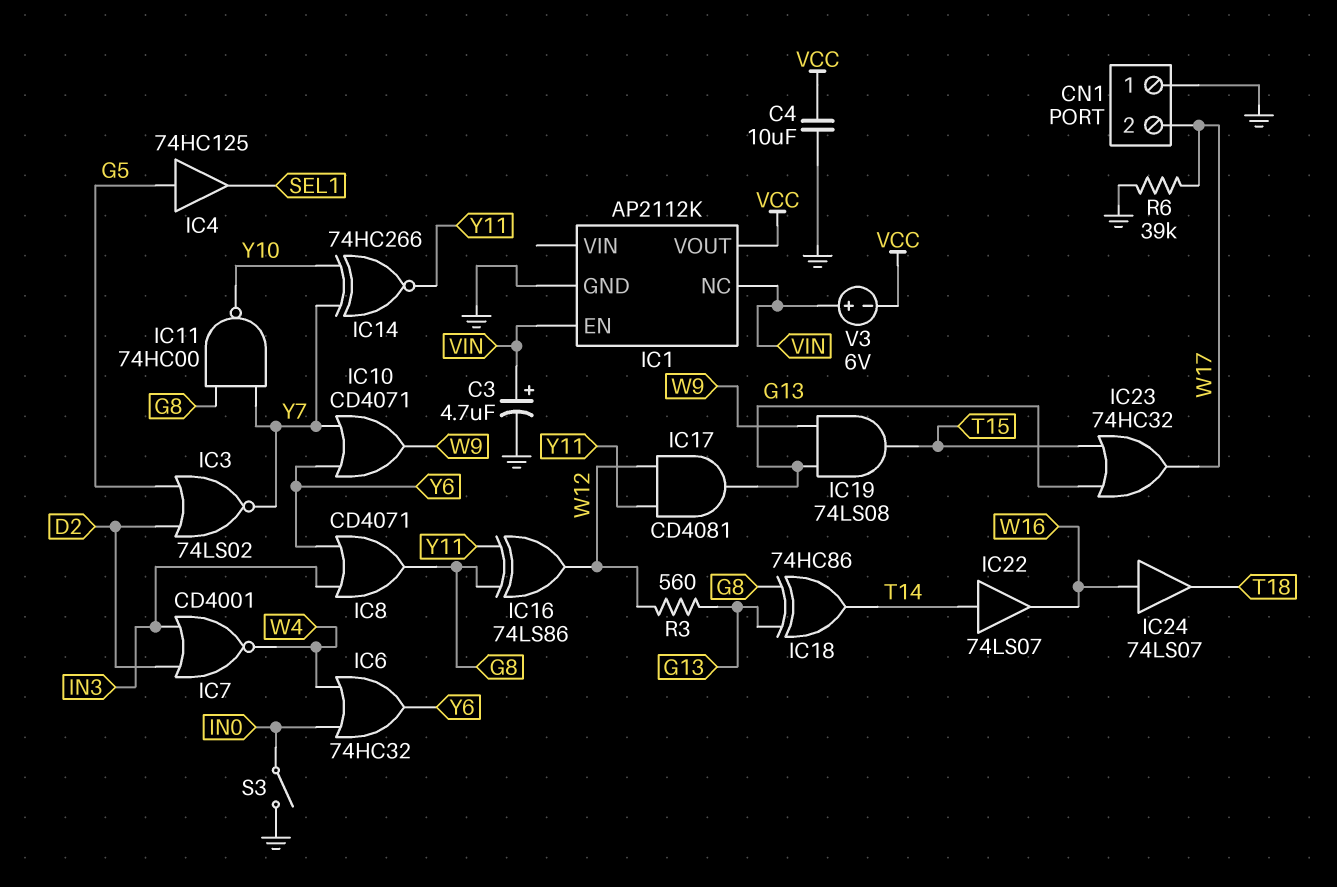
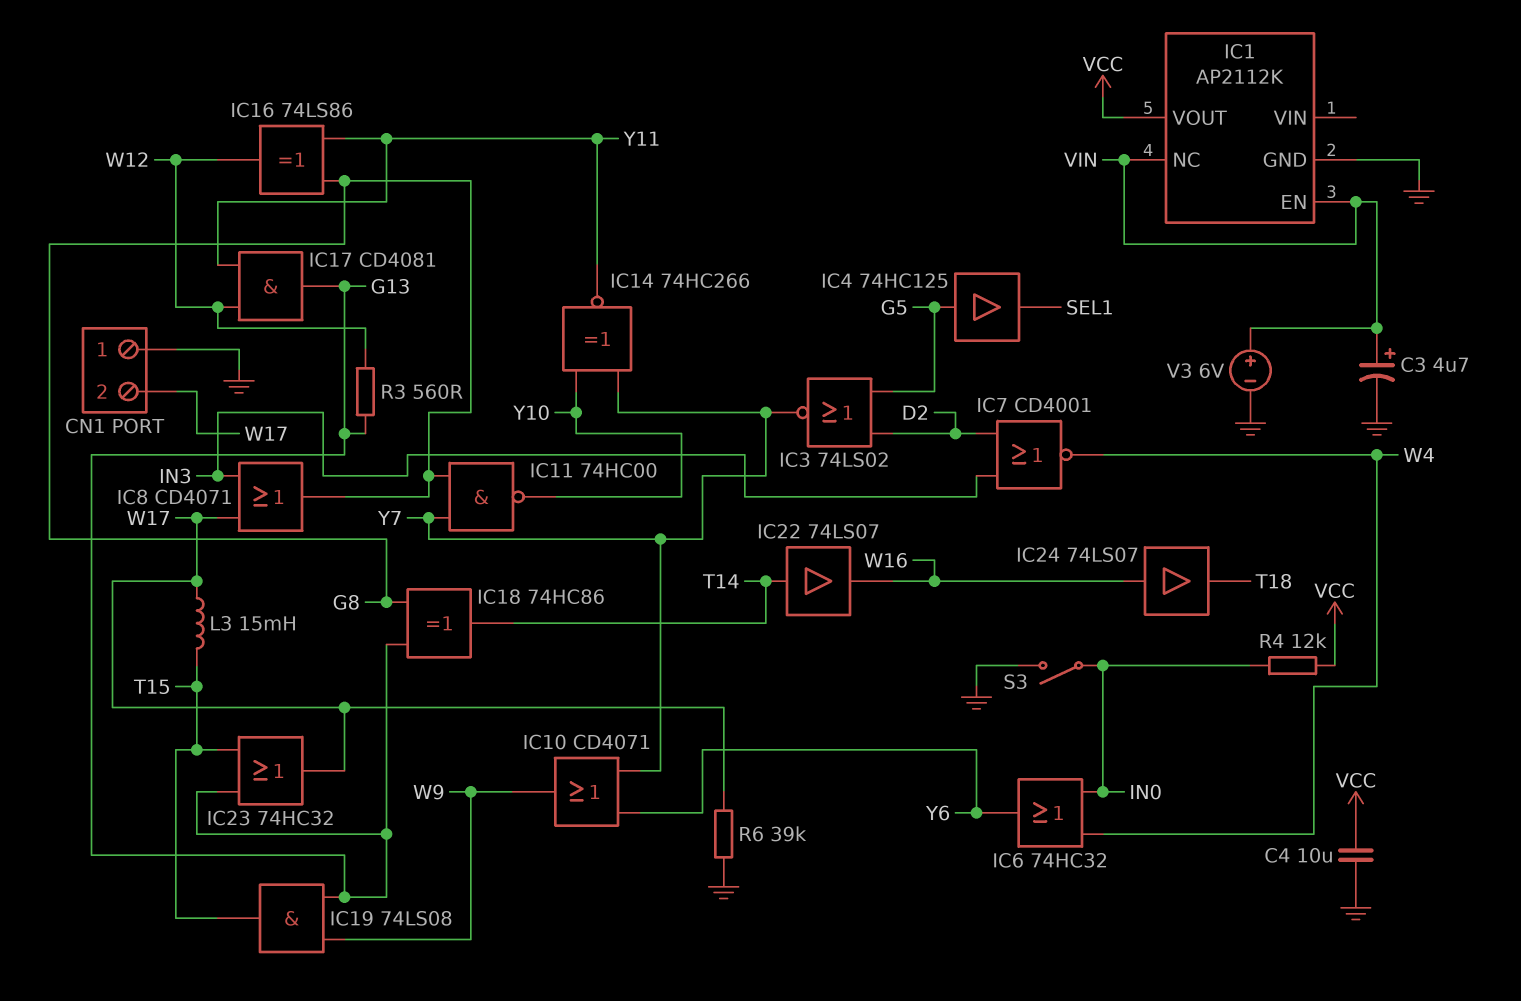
IC8: OR CD4071 (in IN3, in Y6, out G8) -> OR CD4071 (in IN3, in W17, out G8)
L3: none -> 15mH (T15, W17)
R4: none -> 12k (IN0, VCC)
V3: 6V (plus VIN, minus VCC) -> 6V (plus VIN, minus GND)

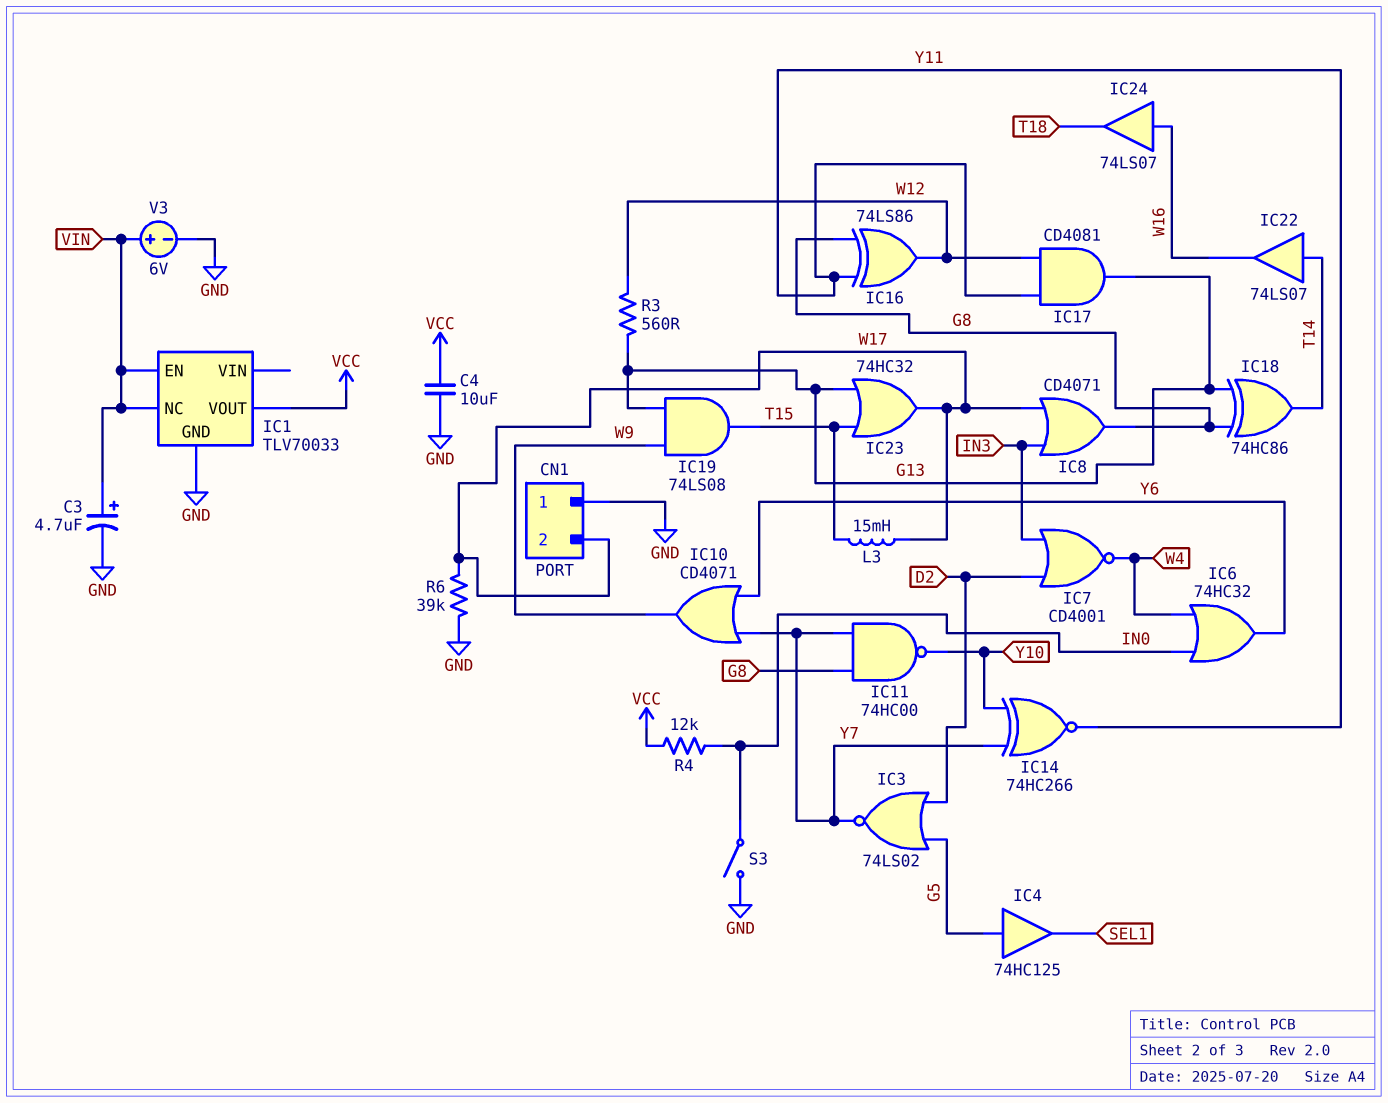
IC1: AP2112K -> TLV70033

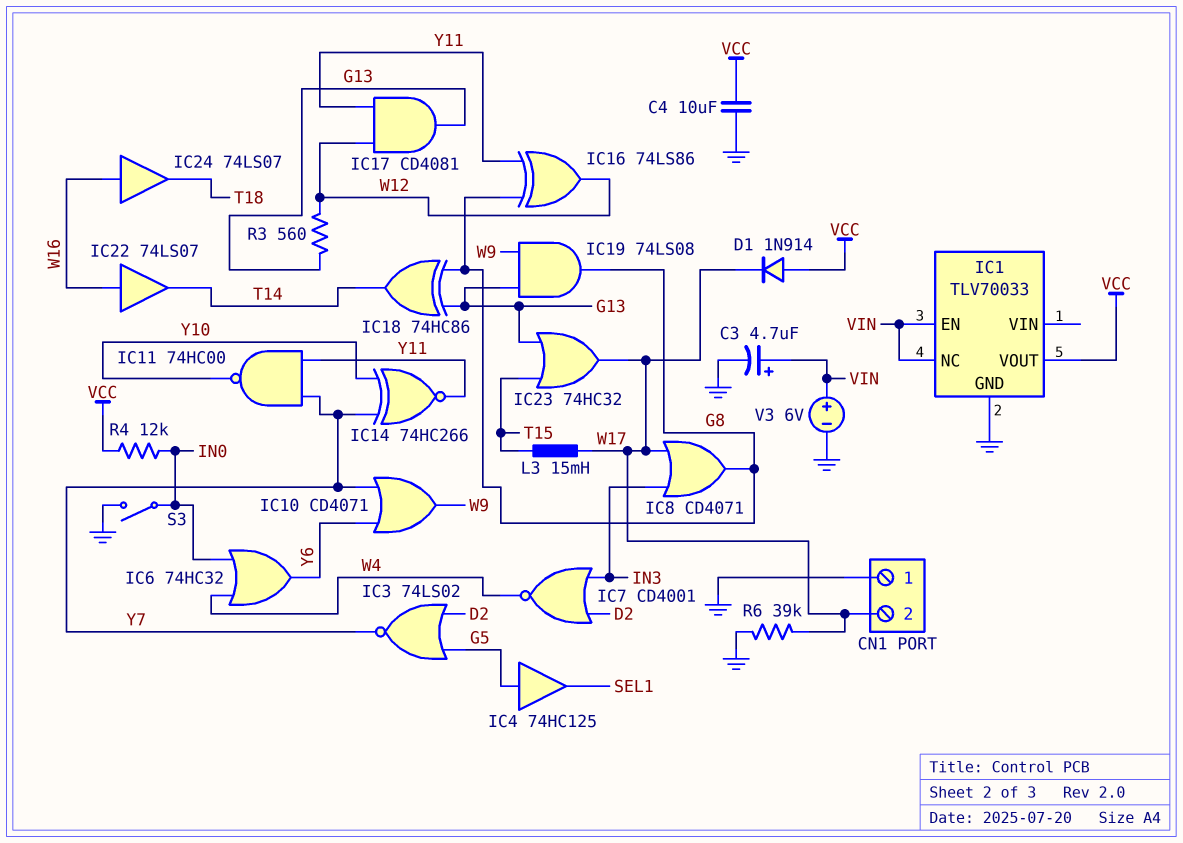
D1: none -> diode 1N914 (A VCC, K W17)
IC11: NAND 74HC00 (in G8, in Y7, out Y10) -> NAND 74HC00 (in Y7, in Y11, out Y10)
IC19: AND 74LS08 (in G13, in W9, out T15) -> AND 74LS08 (in G13, in W9, out G8)
IC22: buffer 74LS07 (in T14, out W16) -> buffer 74LS07 (in W16, out T14)

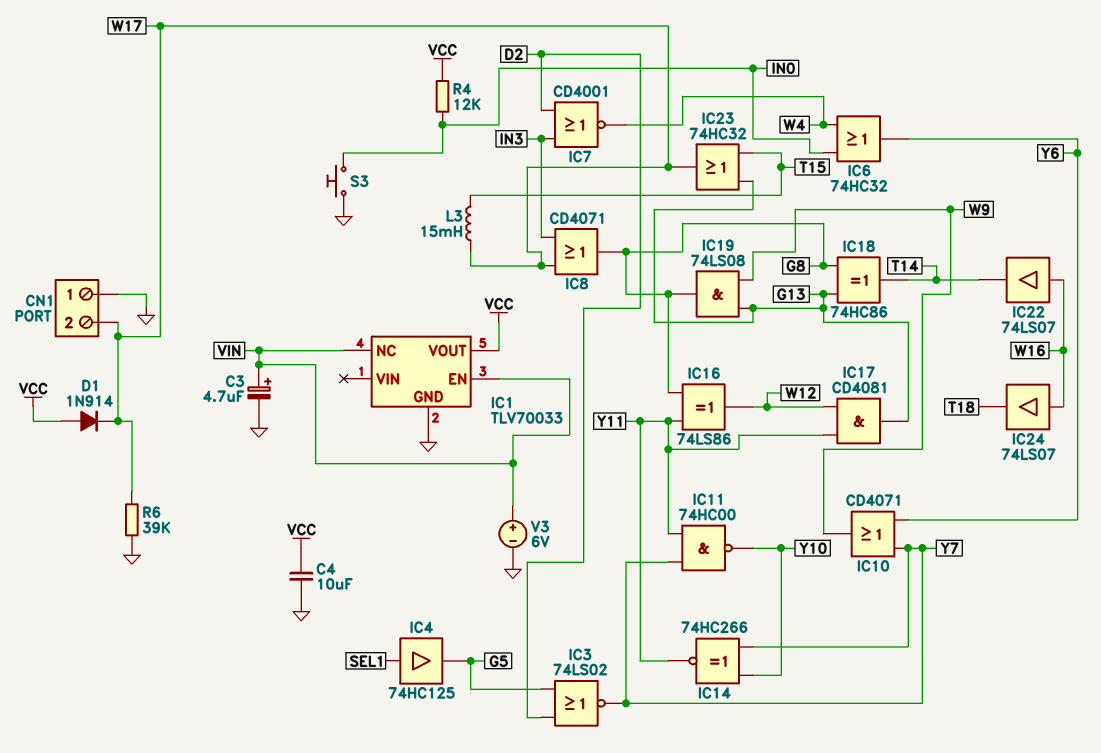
IC4: buffer 74HC125 (in G5, out SEL1) -> buffer 74HC125 (in SEL1, out G5)
R3: 560 (G13, W12) -> none
S3: switch (GND, IN0) -> button (GND, IN0)

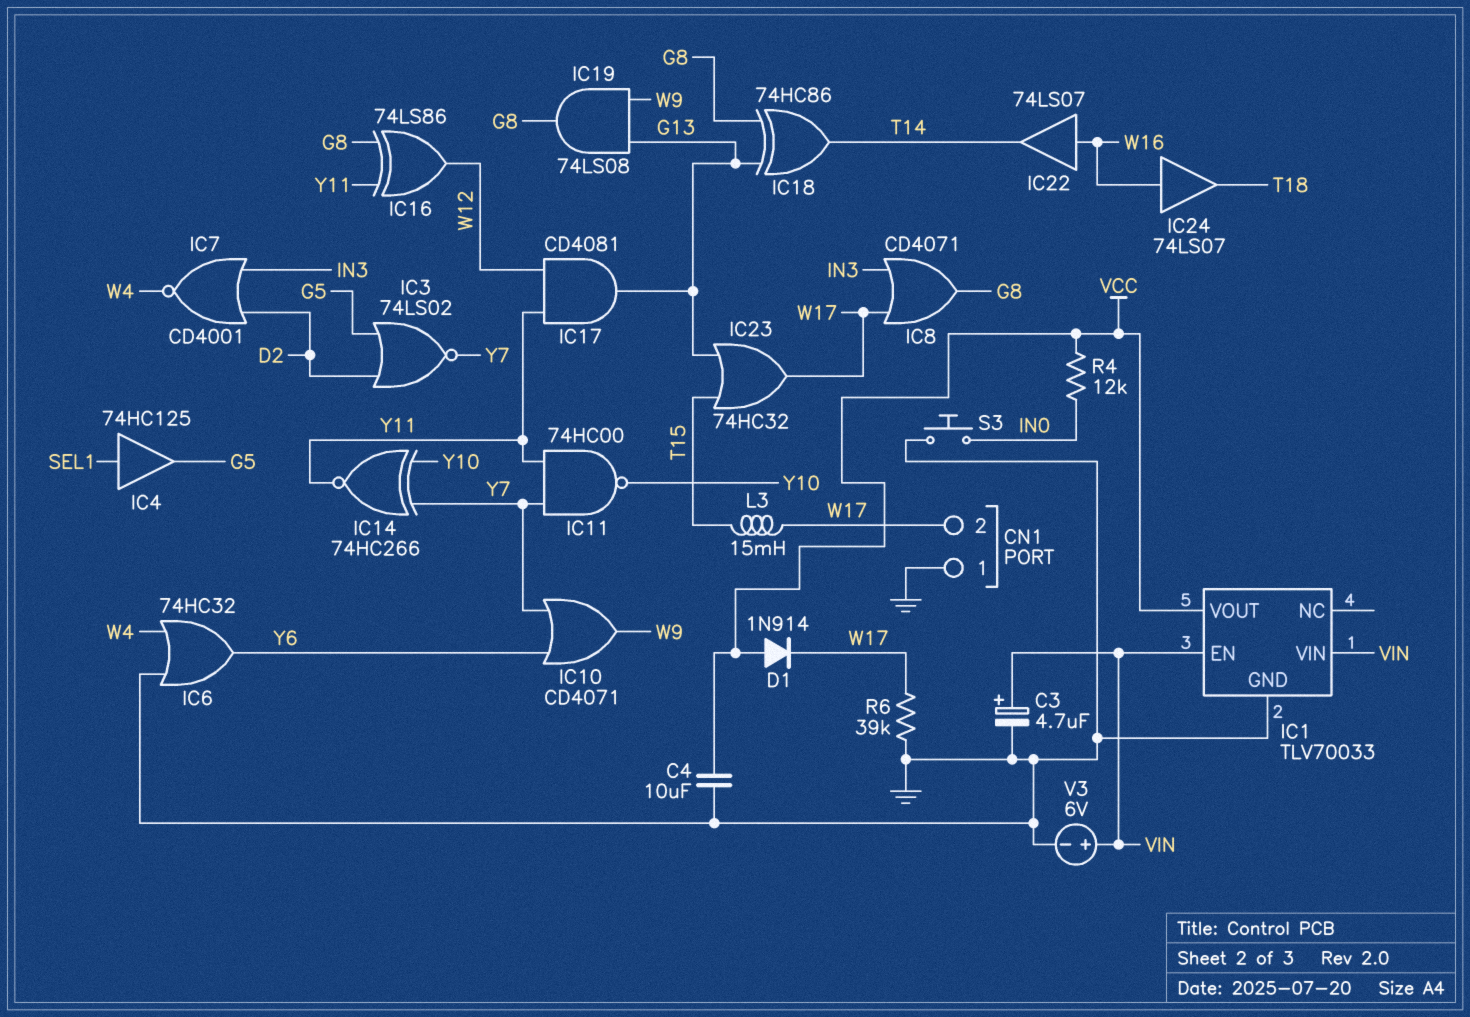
IC1 pin NC: VIN -> none
IC1 pin VIN: none -> VIN
IC6: OR 74HC32 (in IN0, in W4, out Y6) -> OR 74HC32 (in GND, in W4, out Y6)

